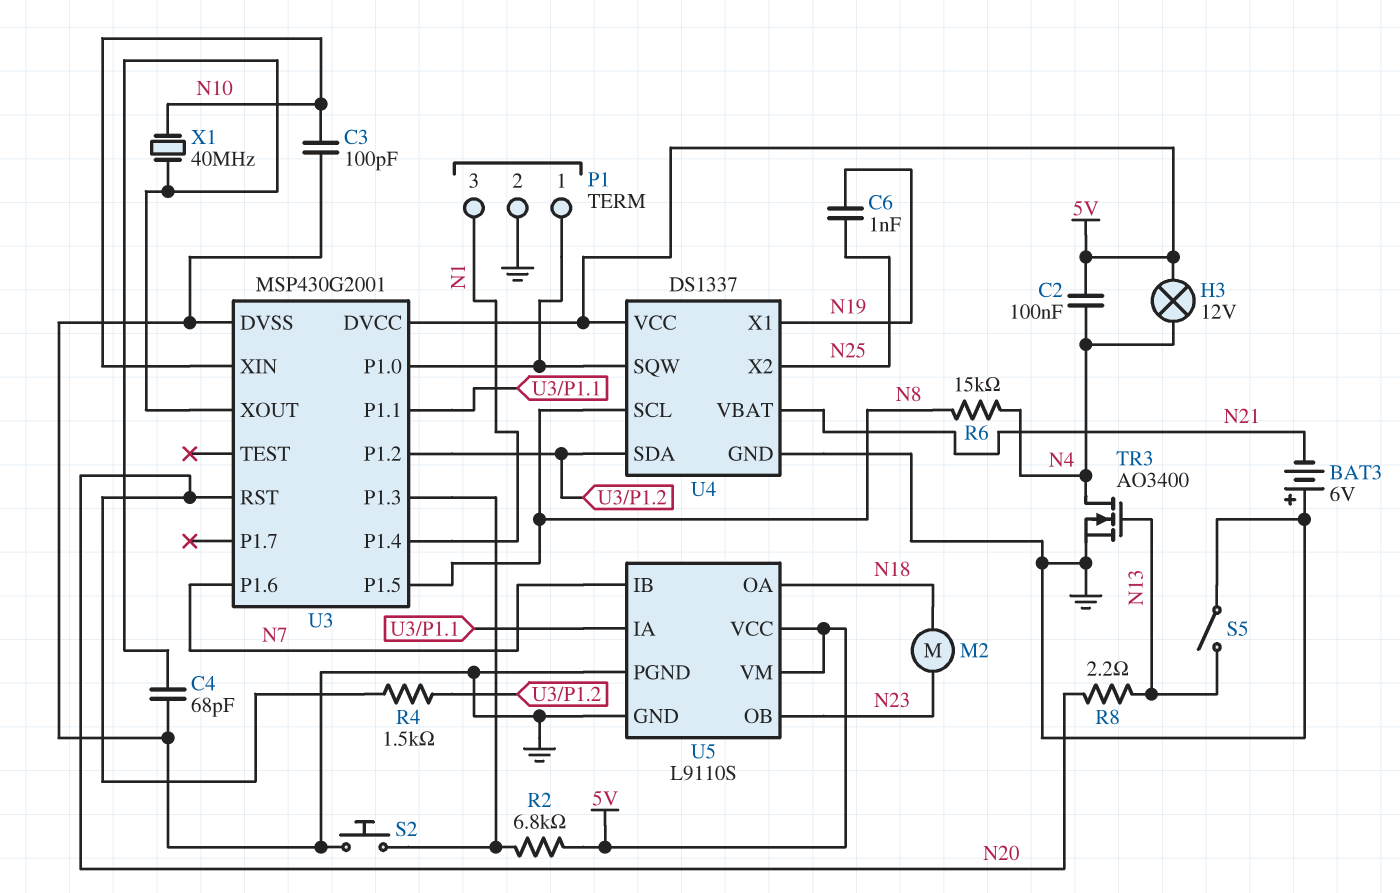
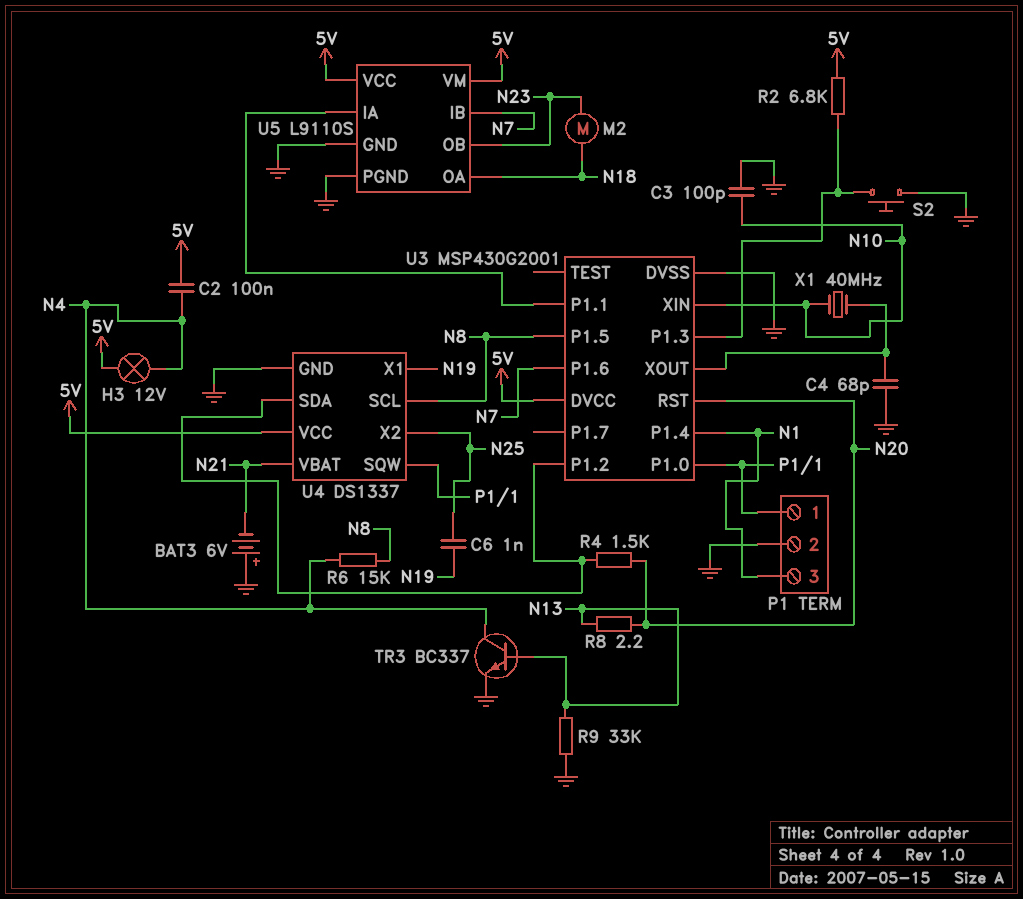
R9: none -> 33k (GND, N13)
S5: switch (GND, N13) -> none
TR3: NMOS AO3400 (G N13, D N4, S GND) -> NPN BC337 (B N13, C N4, E GND)

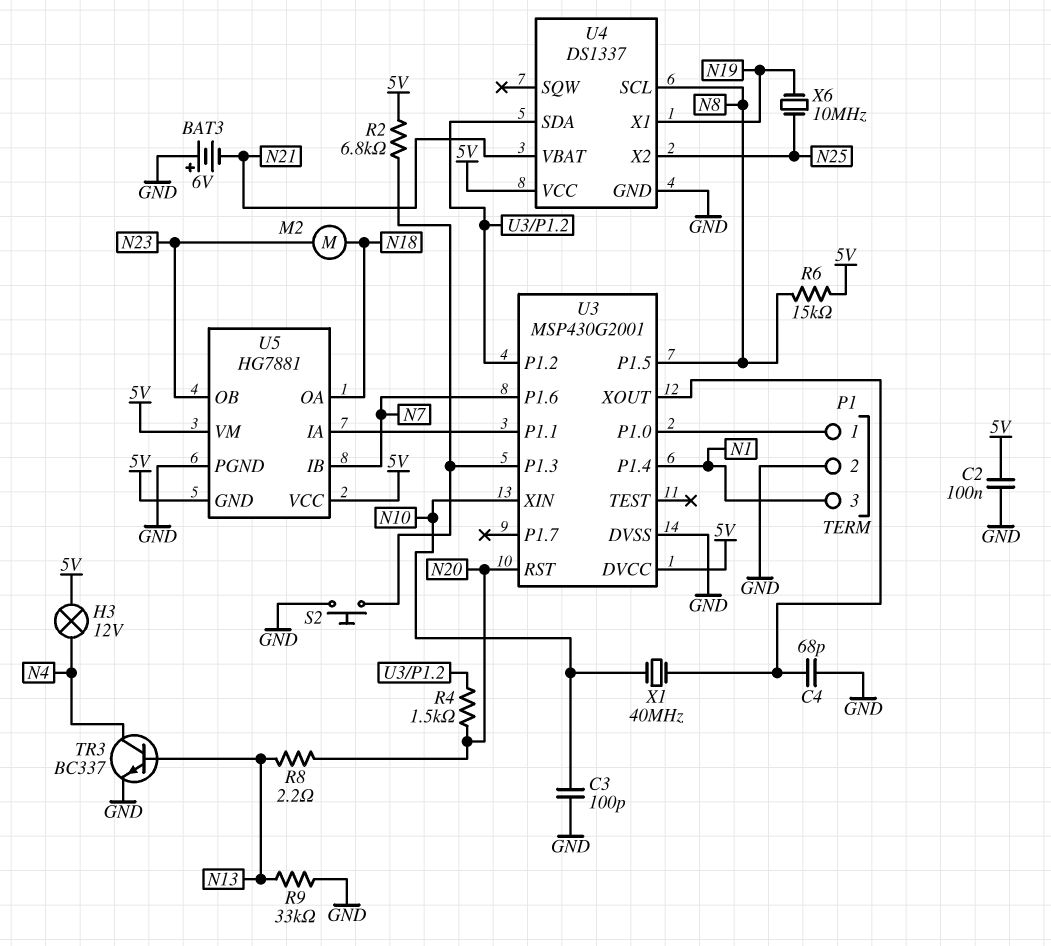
C2: 100nF (5V, N4) -> 100nF (5V, GND)
C6: 1nF (N19, N25) -> none
R6: 15k (N4, N8) -> 15k (5V, N8)
U4 pin SQW: P1/1 -> none
U5: L9110S -> HG7881
U5 pin GND: GND -> 5V
X6: none -> 10MHz (N19, N25)

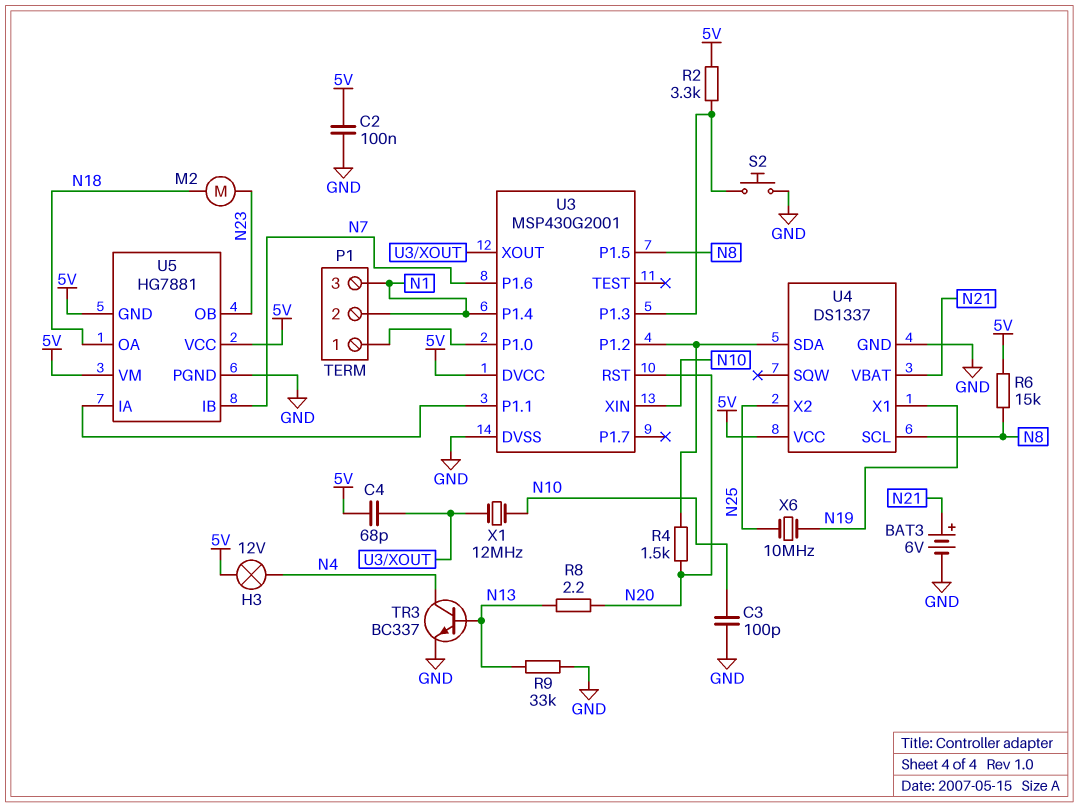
BAT3: 6V (plus GND, minus N21) -> 6V (plus N21, minus GND)
C4: 68pF (GND, U3/XOUT) -> 68pF (5V, U3/XOUT)
P1 pin 2: GND -> N1
R2: 6.8k (5V, U3/P1.3) -> 3.3k (5V, U3/P1.3)
X1: 40MHz (N10, U3/XOUT) -> 12MHz (N10, U3/XOUT)

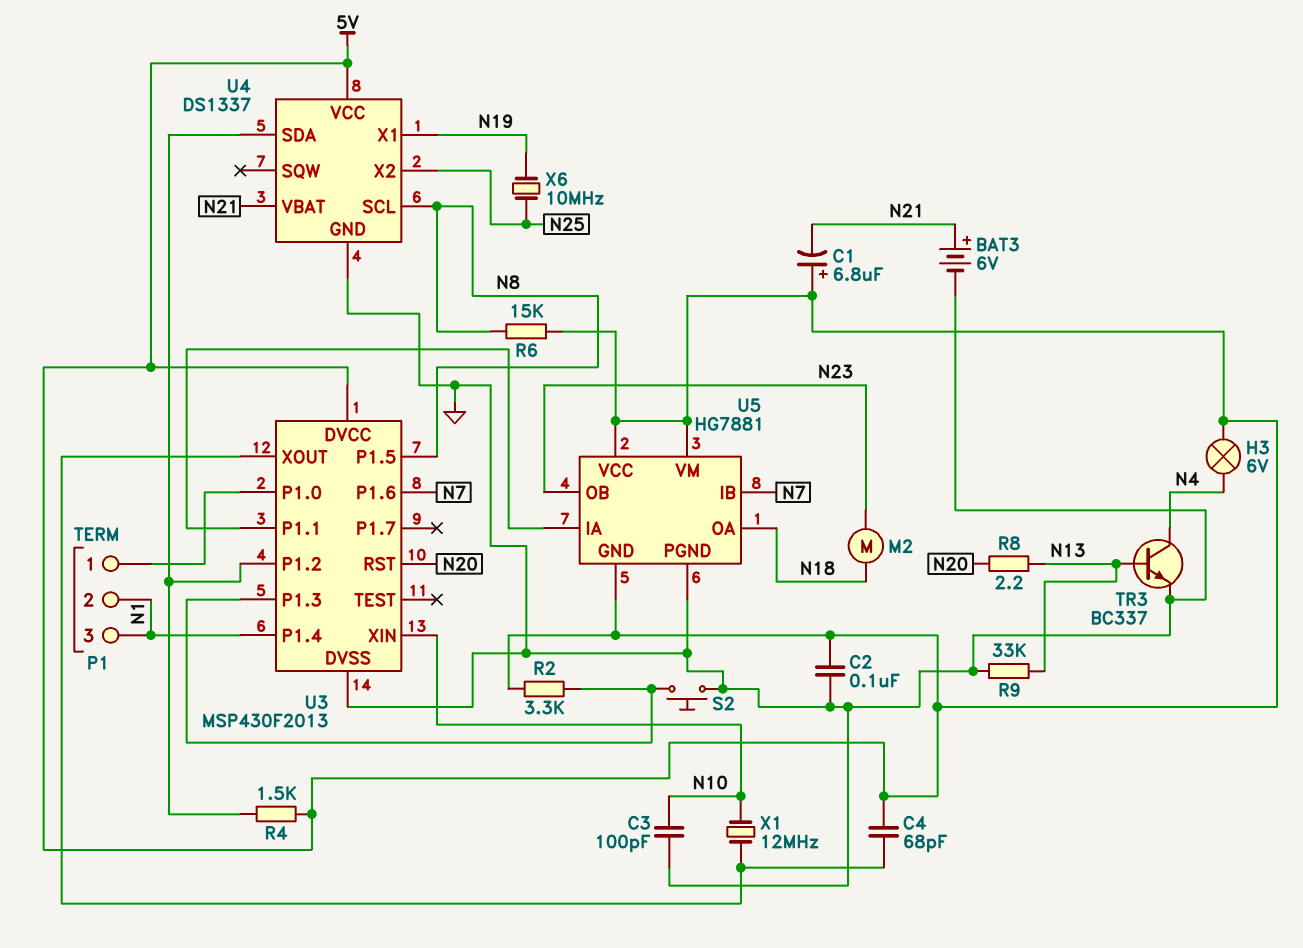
C1: none -> 6.8uF (plus 5V, minus N21)
H3: lamp 12V (5V, N4) -> lamp 6V (5V, N4)
R4: 1.5k (N20, U3/P1.2) -> 1.5k (5V, U3/P1.2)
U3: MSP430G2001 -> MSP430F2013

